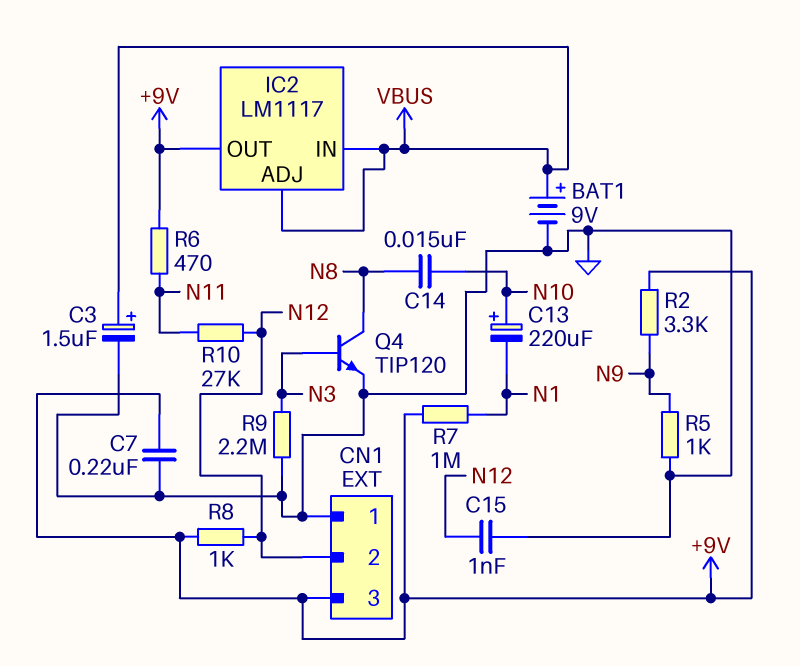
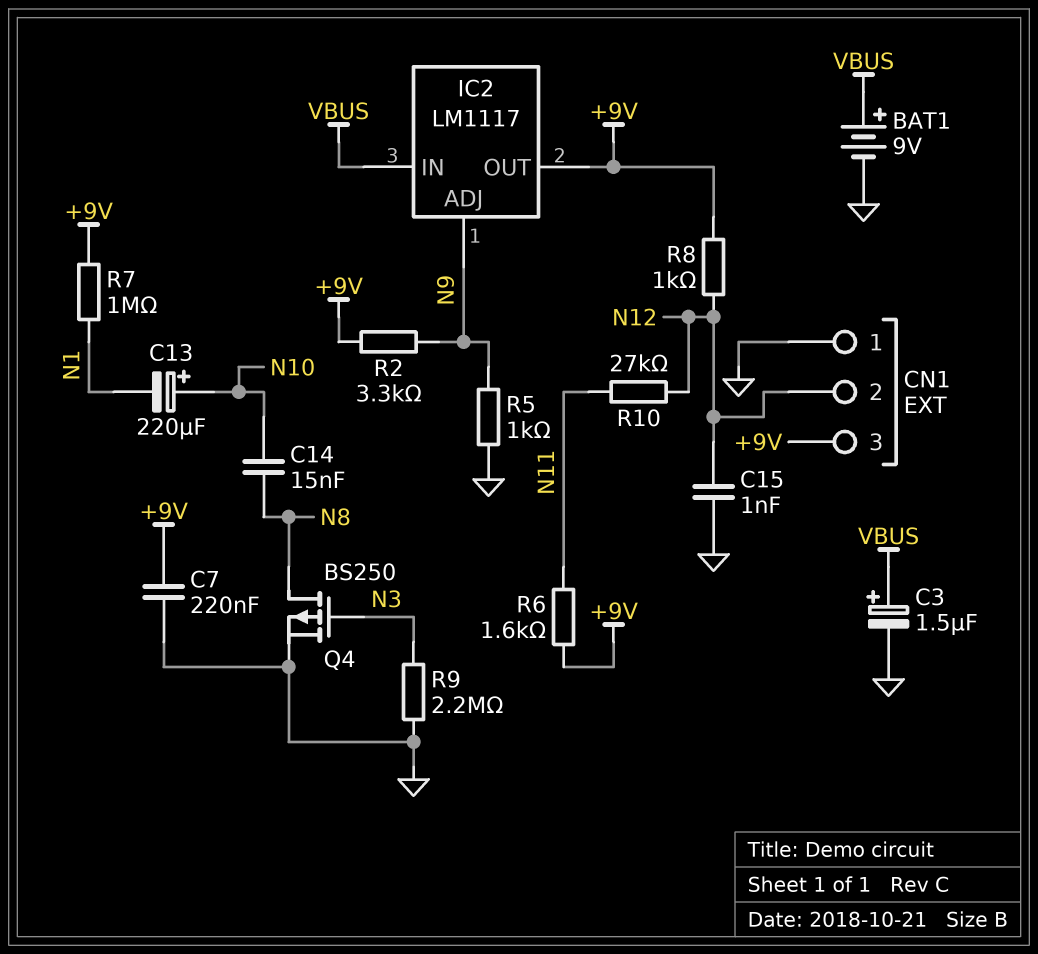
IC2 pin ADJ: VBUS -> N9
Q4: NPN TIP120 (B N3, C N8, E GND) -> PMOS BS250 (G N3, D N8, S GND)
R6: 470 (+9V, N11) -> 1.6k (+9V, N11)

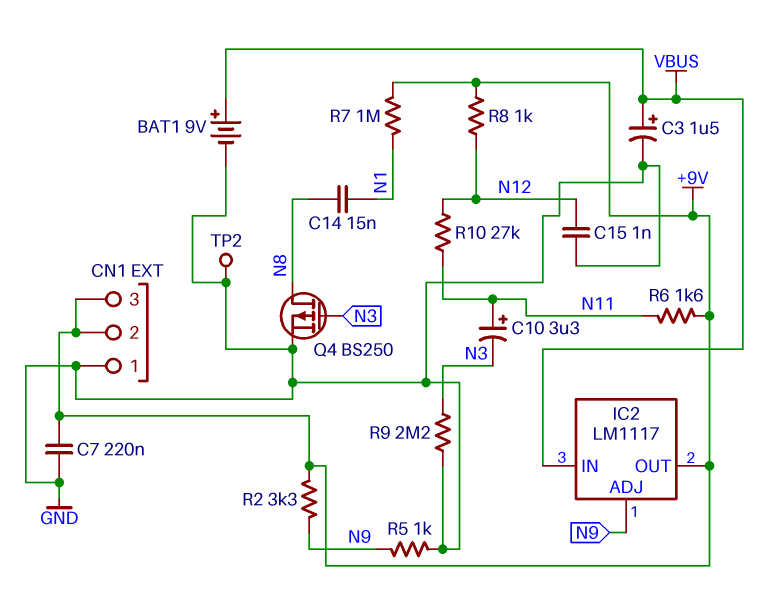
C10: none -> 3.3uF (plus N11, minus N3)
C13: 220uF (plus N10, minus N1) -> none
C14: 15nF (N8, N10) -> 15nF (N1, N8)
CN1 pin 2: N12 -> +9V
TP2: none -> test point (GND)

